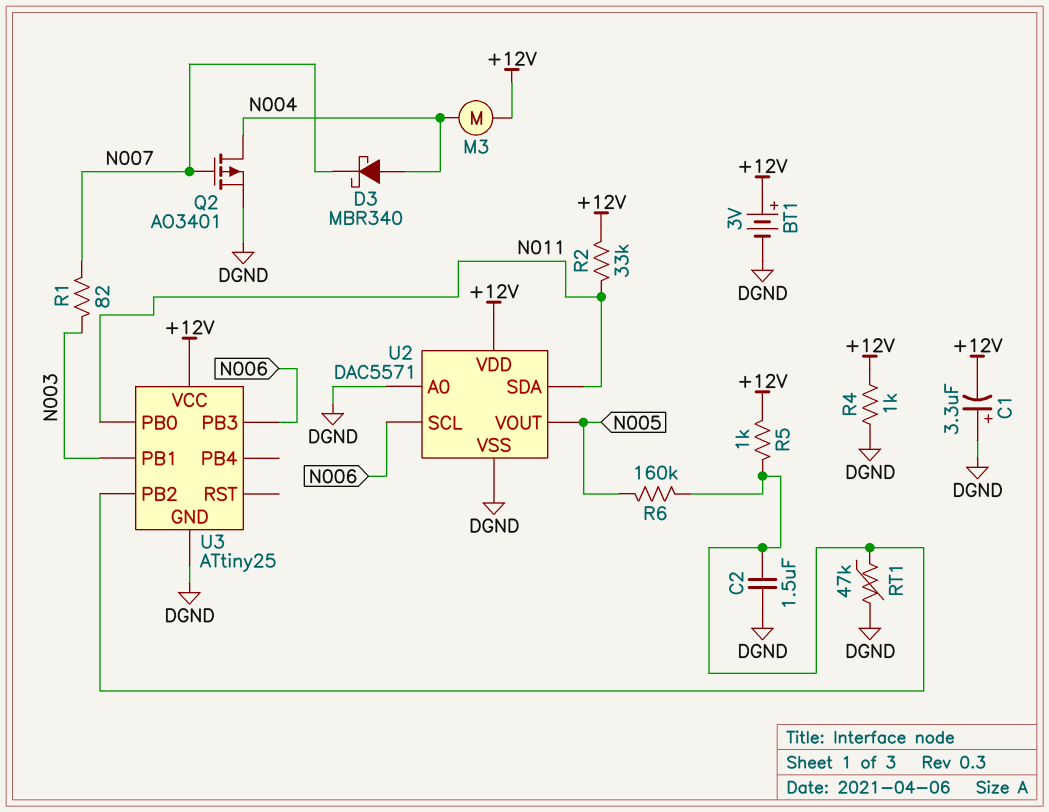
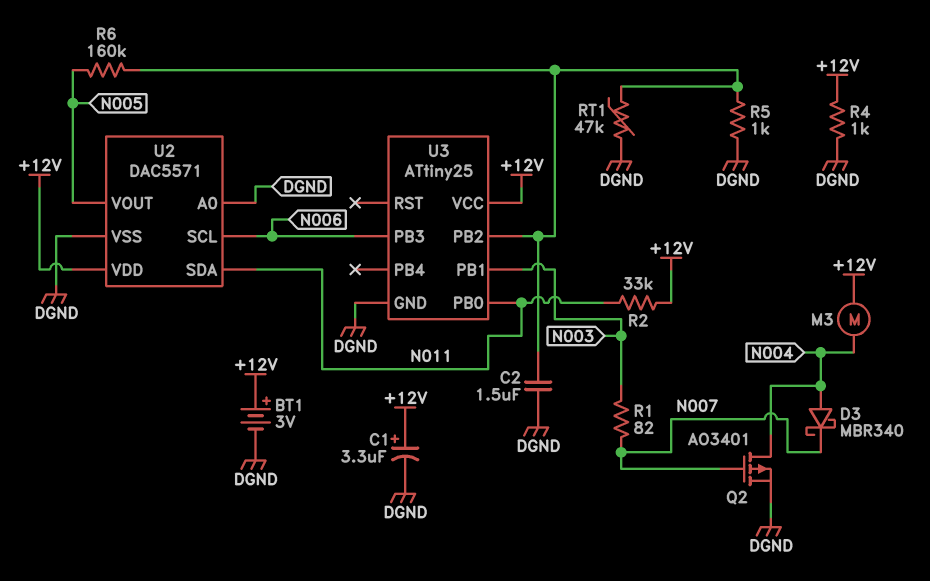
C1: 3.3uF (plus DGND, minus +12V) -> 3.3uF (plus +12V, minus DGND)
R5: 1k (+12V, U3/PB2) -> 1k (DGND, U3/PB2)

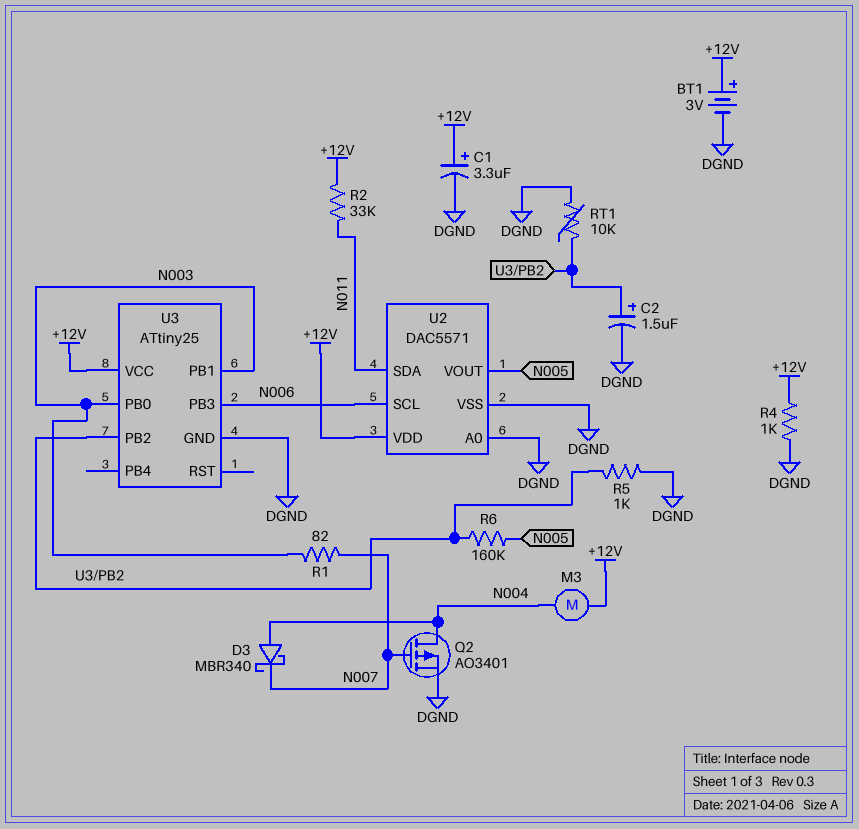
C2: 1.5uF (DGND, U3/PB2) -> 1.5uF (plus U3/PB2, minus DGND)
RT1: 47k (DGND, U3/PB2) -> 10k (DGND, U3/PB2)
U3 pin PB0: N011 -> N003

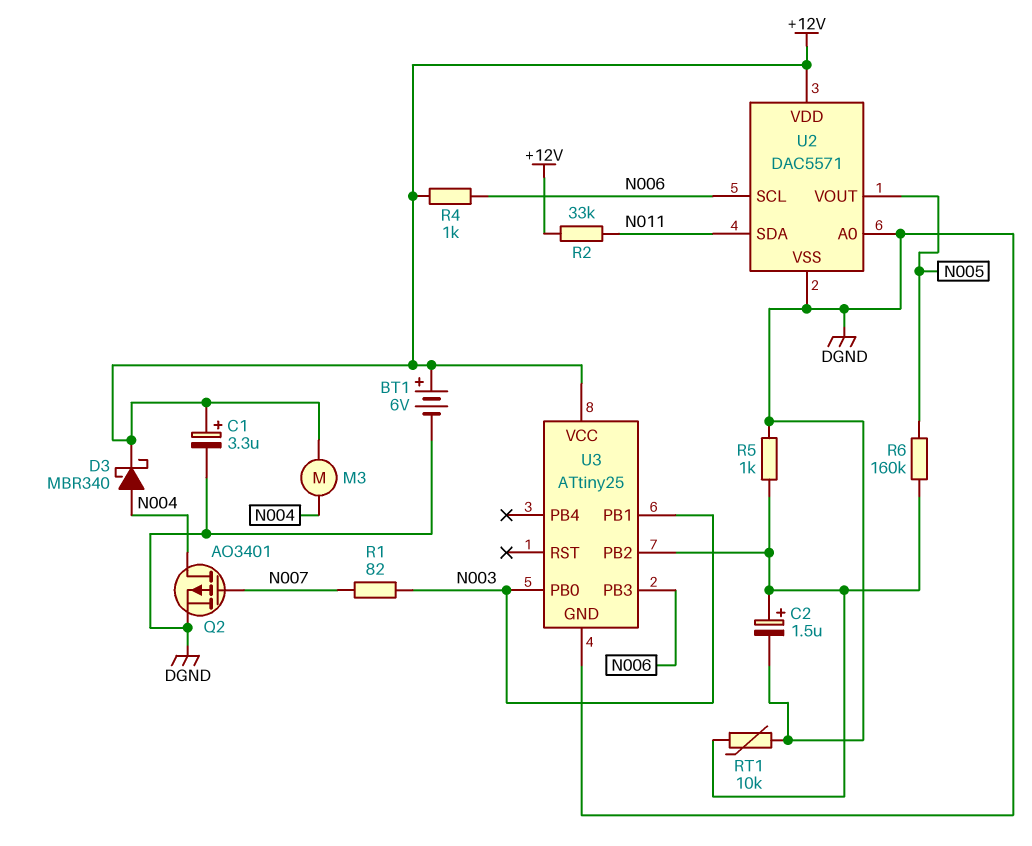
BT1: 3V (plus +12V, minus DGND) -> 6V (plus +12V, minus DGND)
D3: schottky MBR340 (A N004, K N007) -> schottky MBR340 (A N004, K +12V)
R4: 1k (+12V, DGND) -> 1k (+12V, N006)

